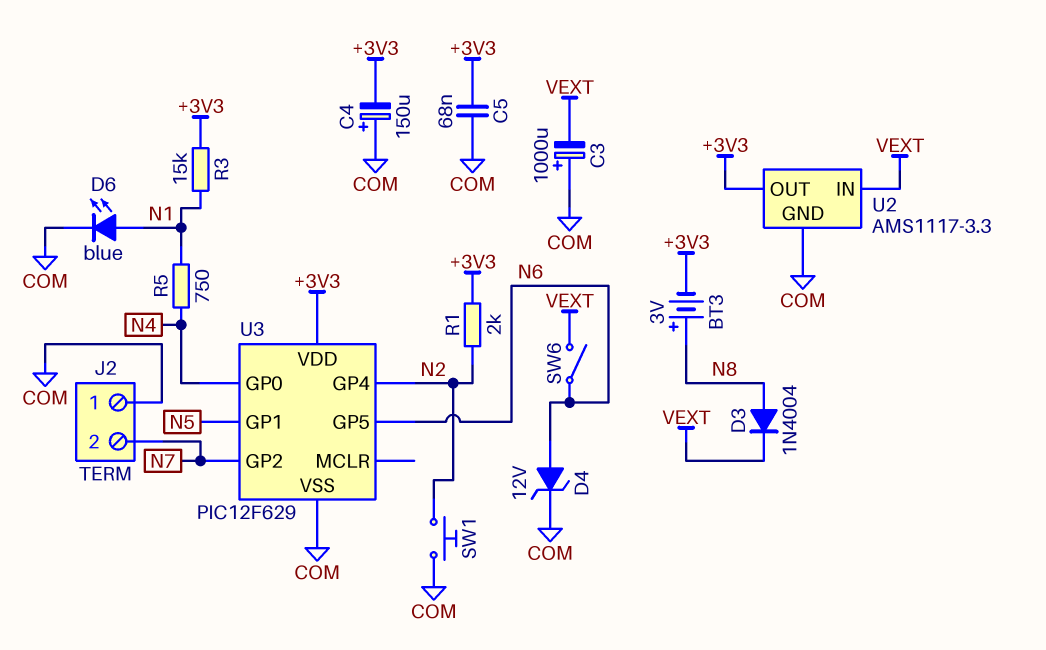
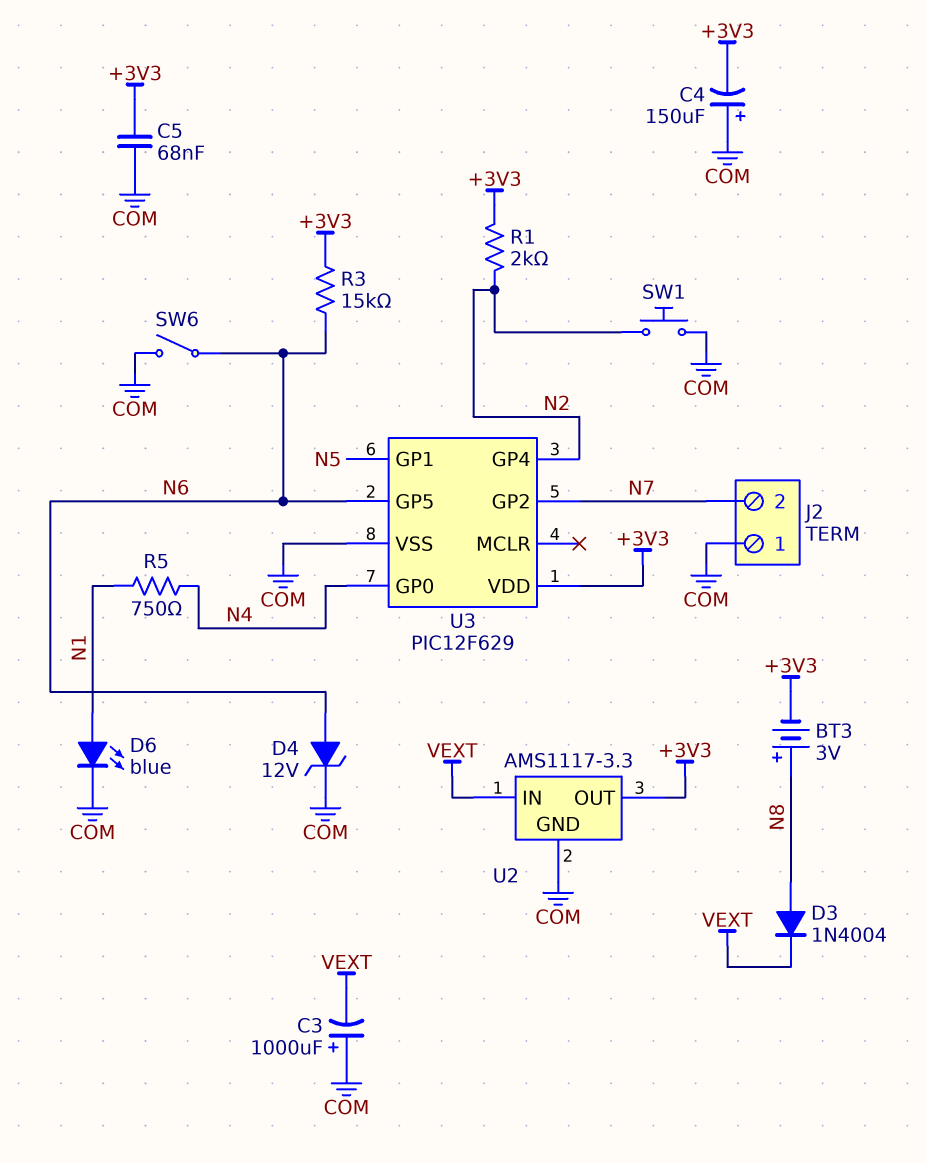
R3: 15k (+3V3, N1) -> 15k (+3V3, N6)
SW6: switch (N6, VEXT) -> switch (COM, N6)

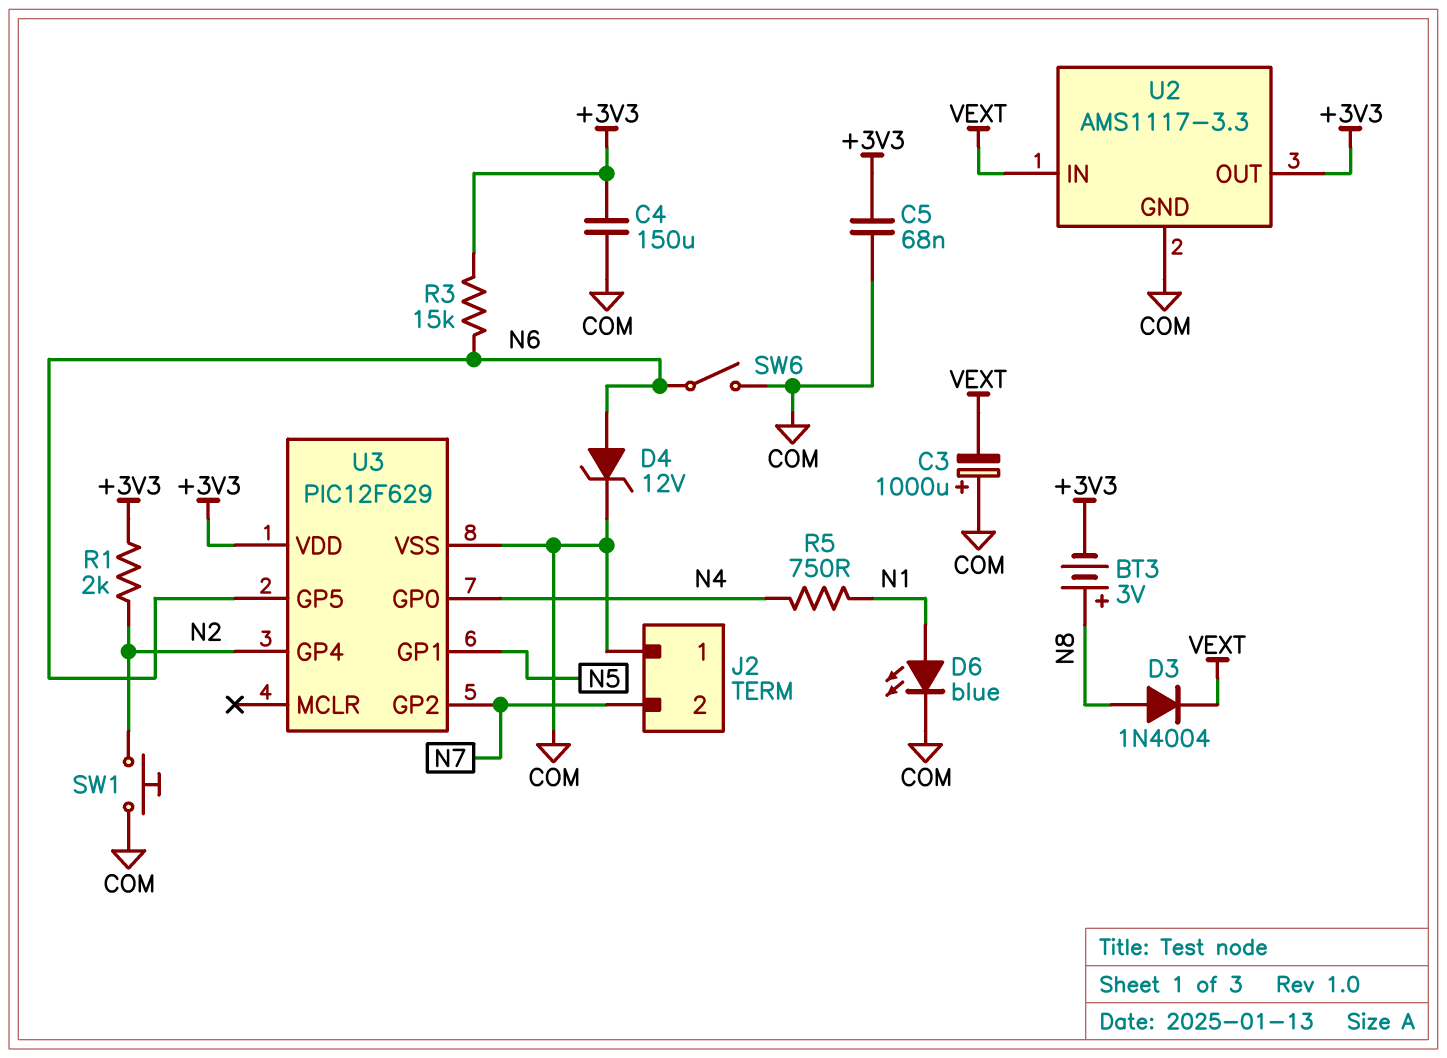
C4: 150uF (plus COM, minus +3V3) -> 150uF (+3V3, COM)

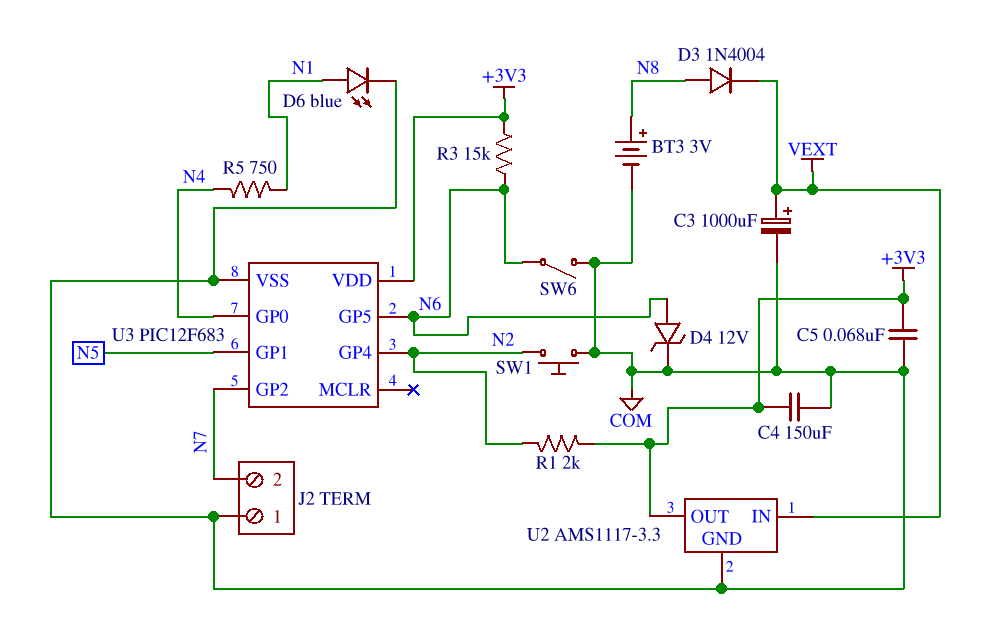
BT3: 3V (plus N8, minus +3V3) -> 3V (plus N8, minus COM)
C3: 1000uF (plus COM, minus VEXT) -> 1000uF (plus VEXT, minus COM)
U3: PIC12F629 -> PIC12F683

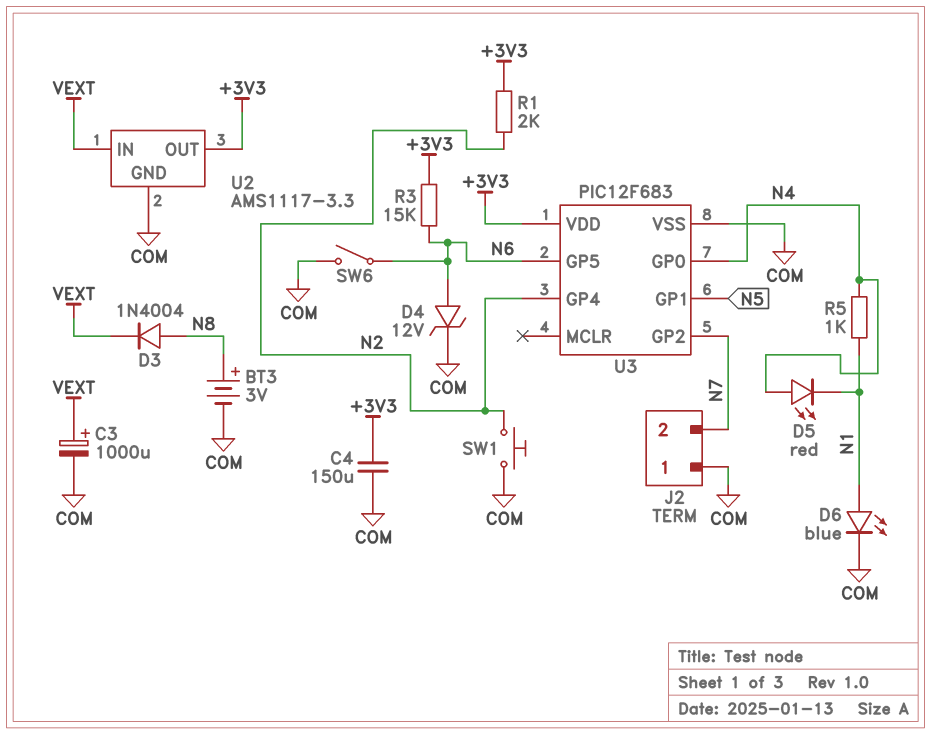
C5: 68nF (+3V3, COM) -> none
D5: none -> LED red (A N4, K N1)
R5: 750 (N1, N4) -> 1k (N1, N4)

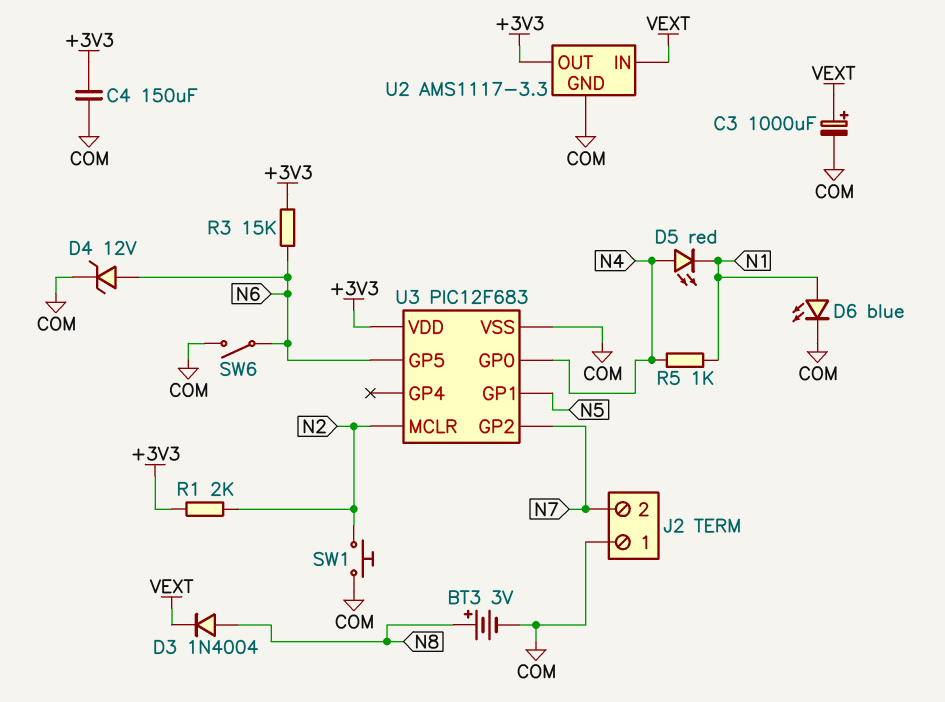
U3 pin GP4: N2 -> none
U3 pin MCLR: none -> N2

